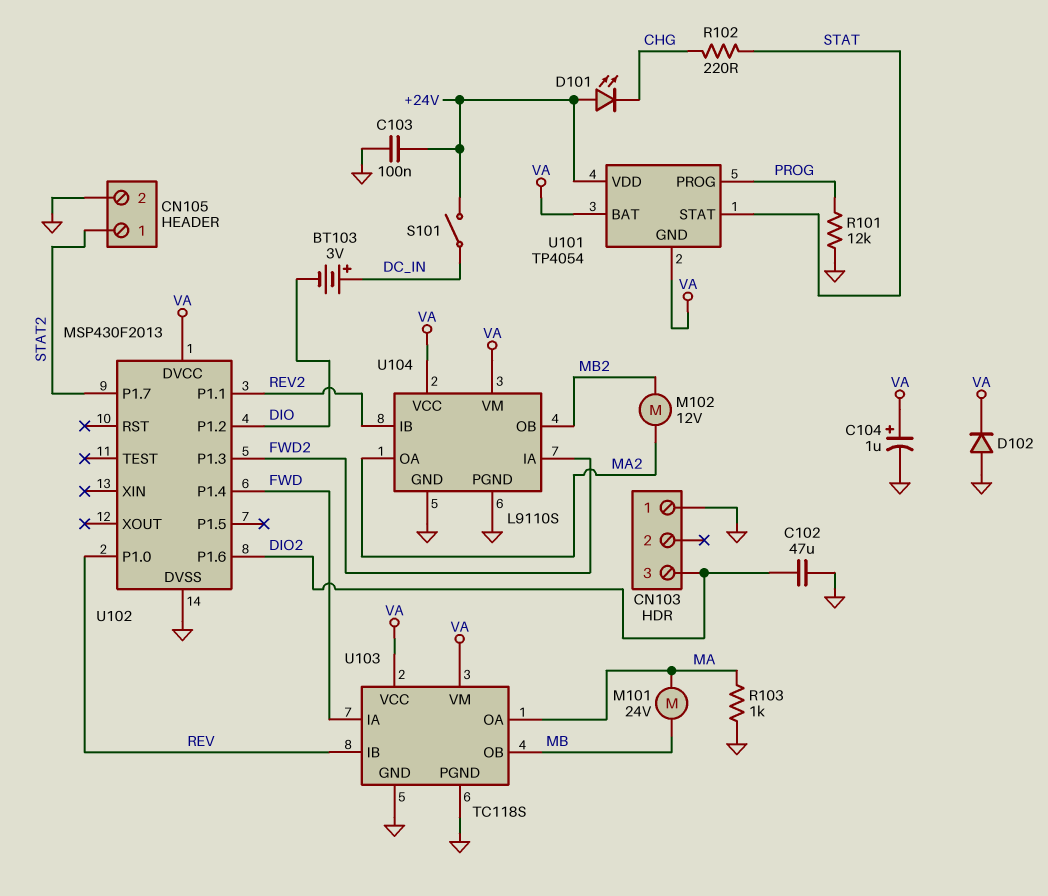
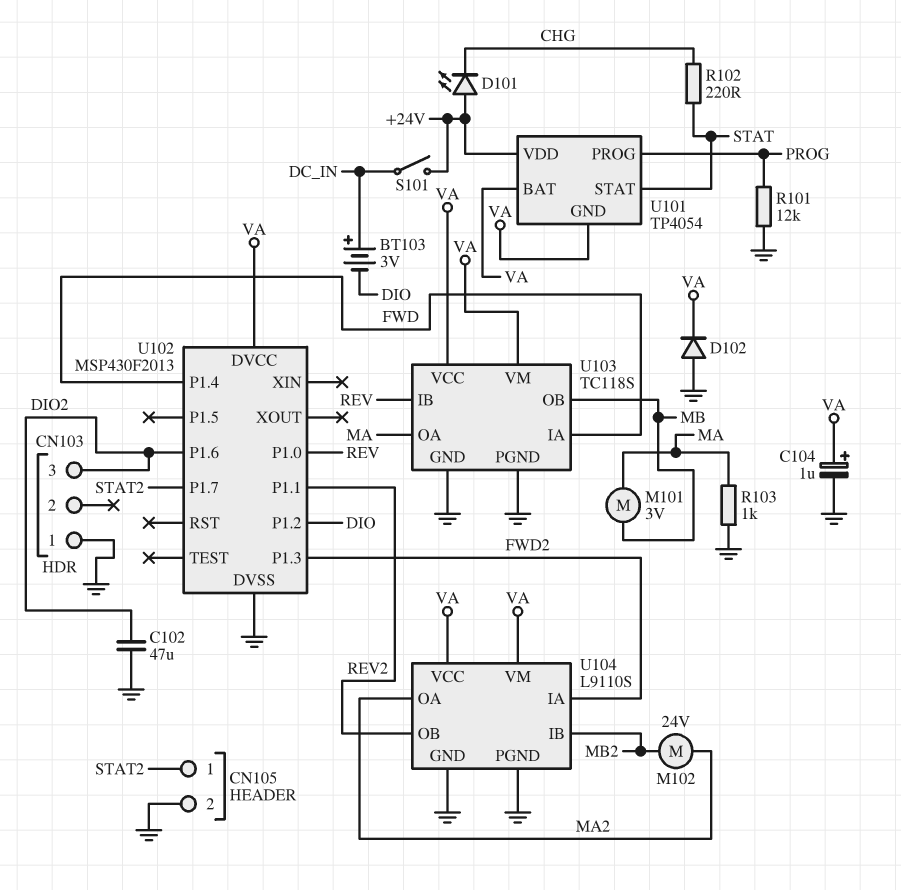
C103: 100nF (+24V, GND) -> none
M101: motor 24V (MA, MB) -> motor 3V (MA, MB)
M102: motor 12V (MA2, MB2) -> motor 24V (MA2, MB2)
U104 pin IB: REV2 -> MB2
U104 pin OB: MB2 -> REV2

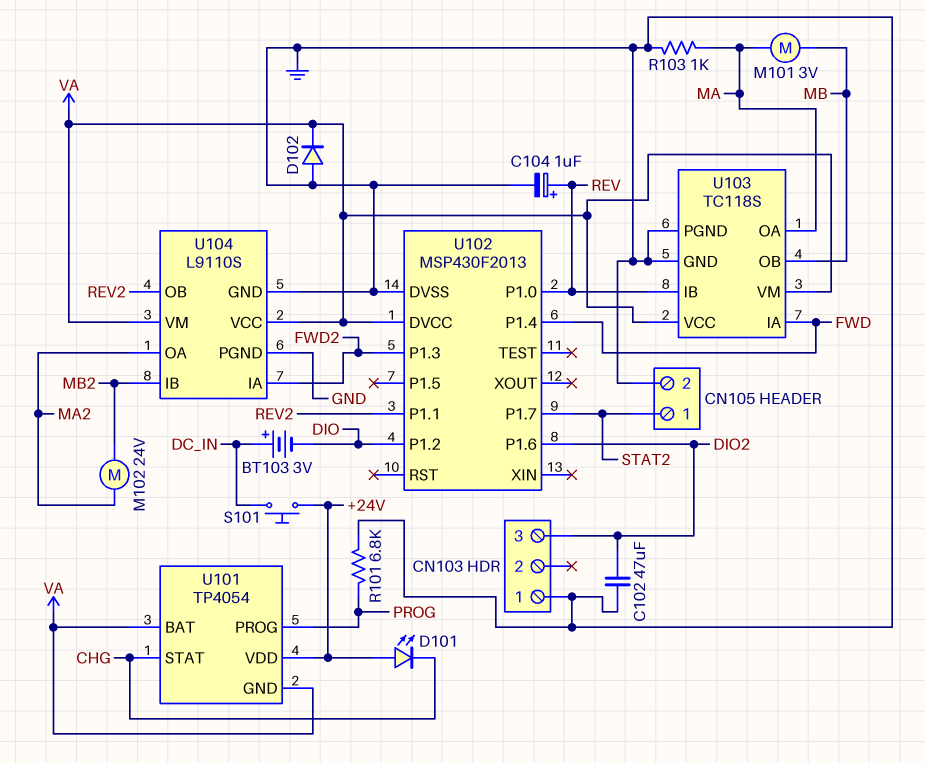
C104: 1uF (plus VA, minus GND) -> 1uF (plus REV, minus GND)
R101: 12k (GND, PROG) -> 6.8k (GND, PROG)
R102: 220 (CHG, STAT) -> none
S101: switch (+24V, DC_IN) -> button (+24V, DC_IN)
U101 pin STAT: STAT -> CHG

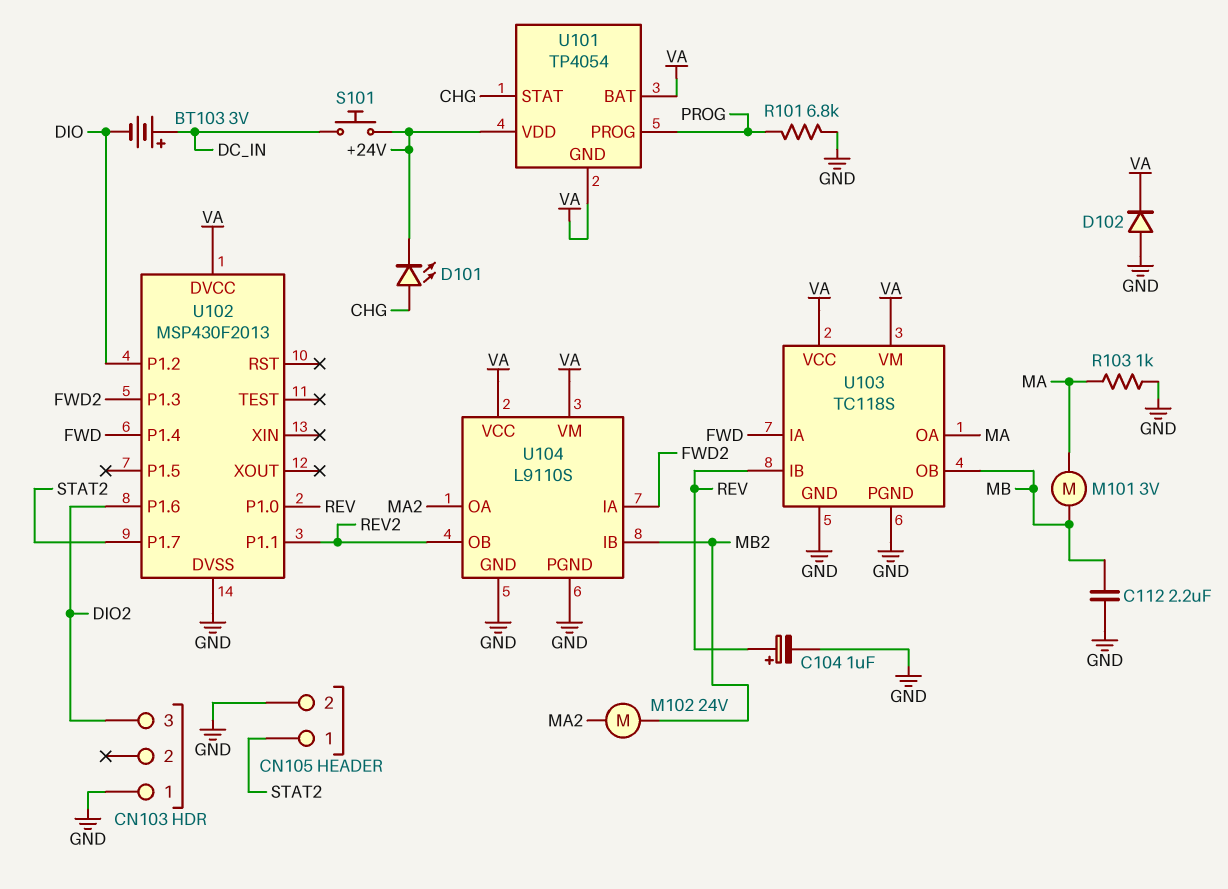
C102: 47uF (DIO2, GND) -> none
C112: none -> 2.2uF (GND, MB)
D101: LED (A +24V, K CHG) -> LED (A CHG, K +24V)

